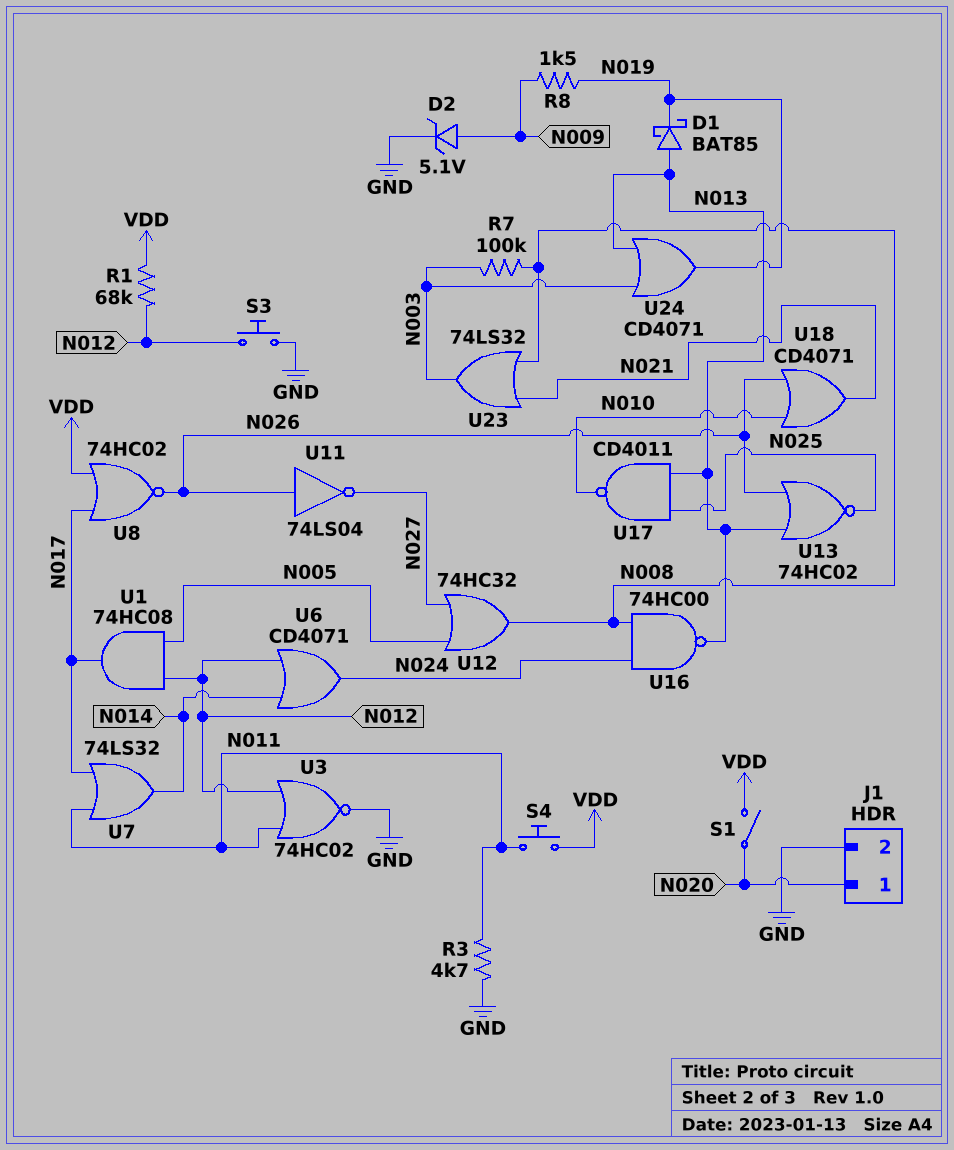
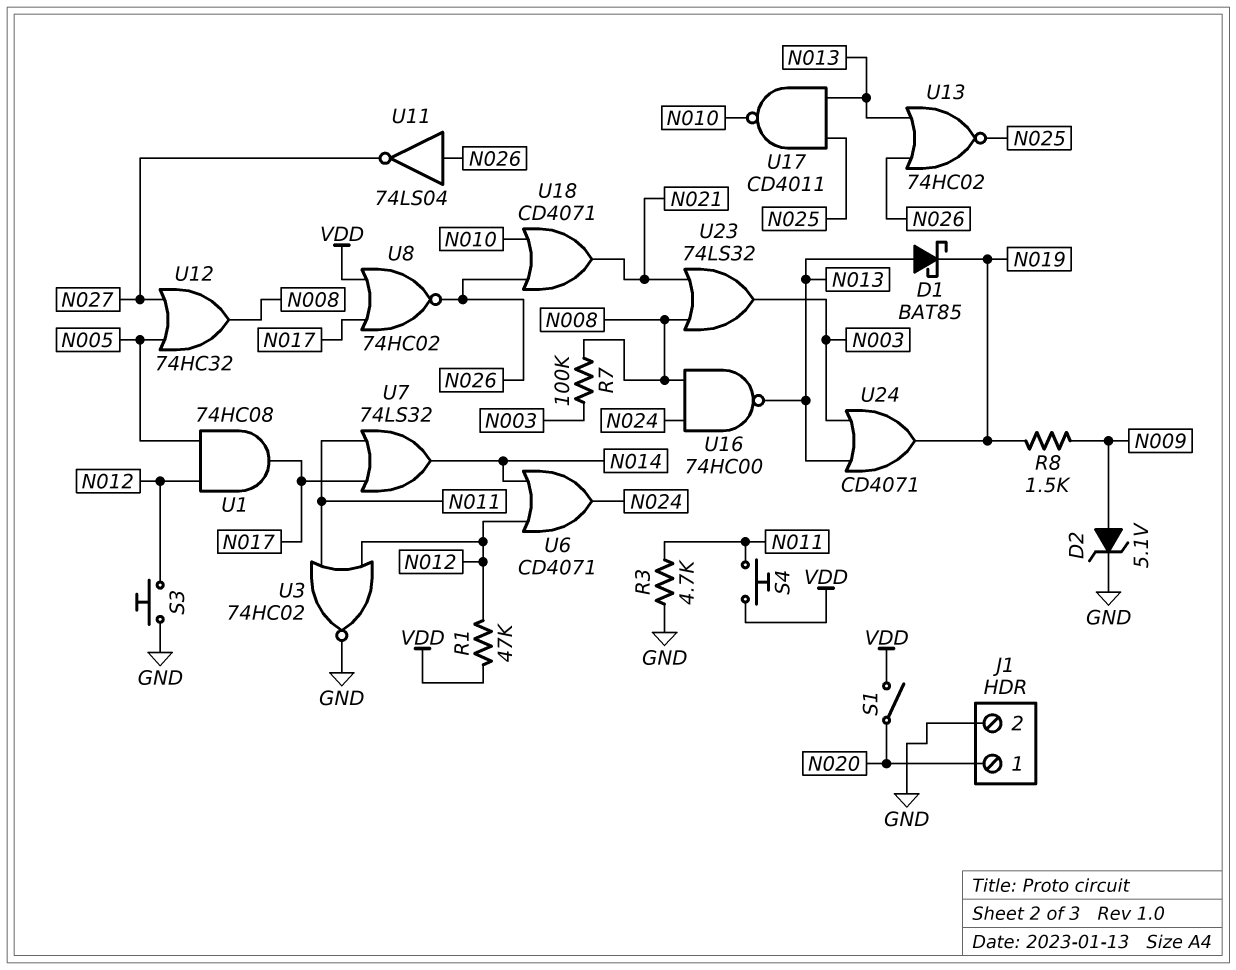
R1: 68k (N012, VDD) -> 47k (N012, VDD)

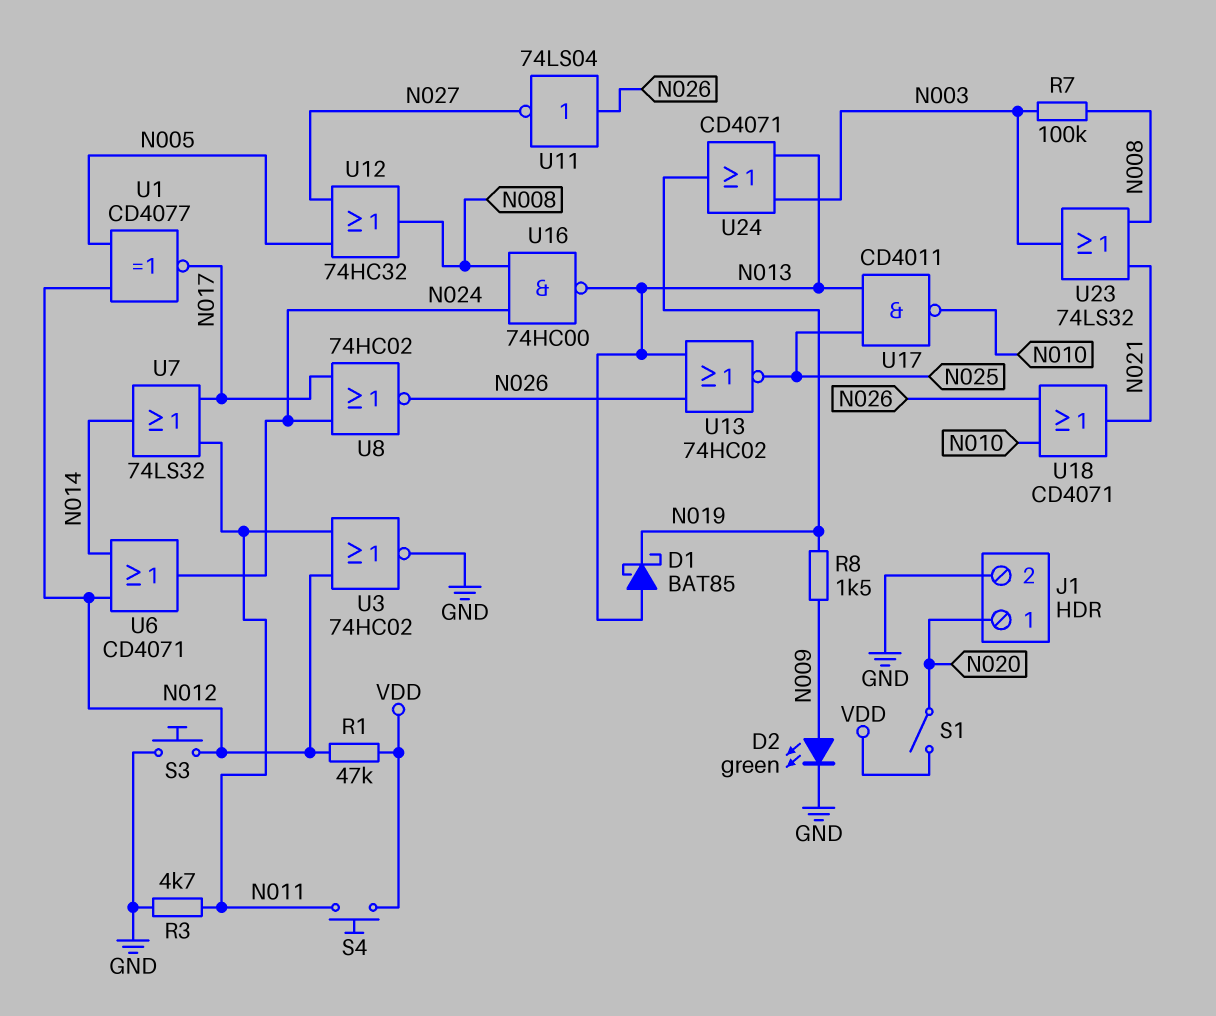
D2: zener 5.1V (A N009, K GND) -> LED green (A N009, K GND)
U1: AND 74HC08 (in N005, in N012, out N017) -> XNOR CD4077 (in N005, in N012, out N017)
U8: NOR 74HC02 (in N017, in VDD, out N026) -> NOR 74HC02 (in N017, in N024, out N026)

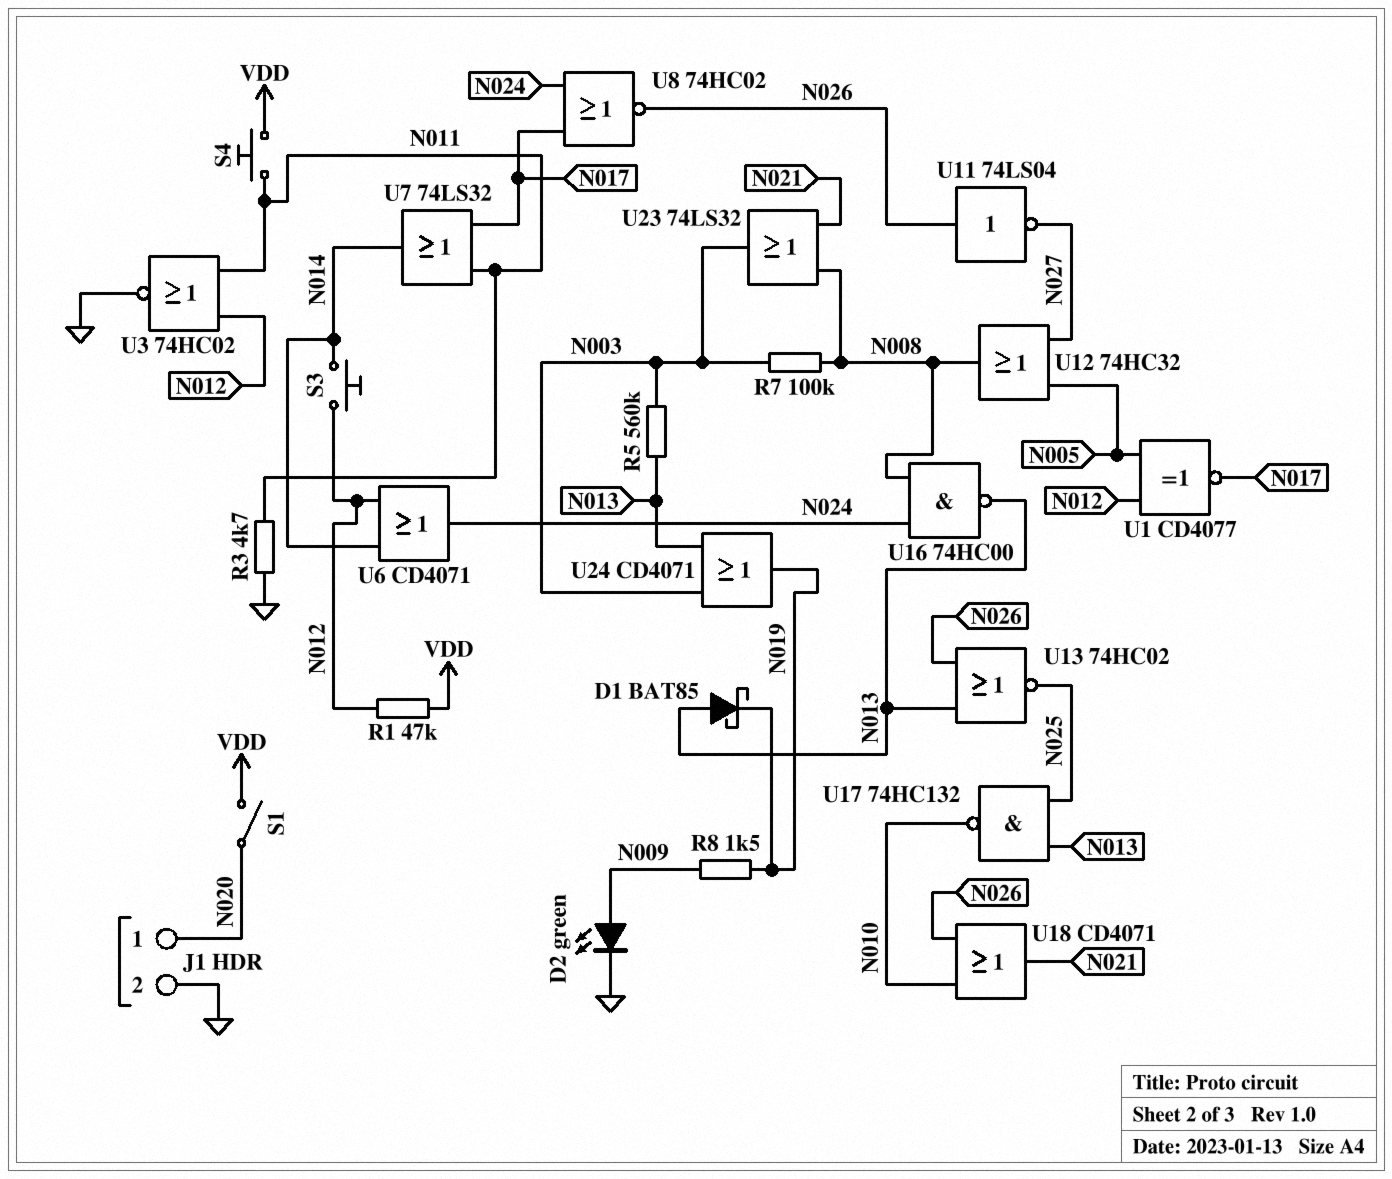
R5: none -> 560k (N003, N013)
S3: button (GND, N012) -> button (N012, N014)
U17: NAND CD4011 (in N013, in N025, out N010) -> NAND 74HC132 (in N013, in N025, out N010)

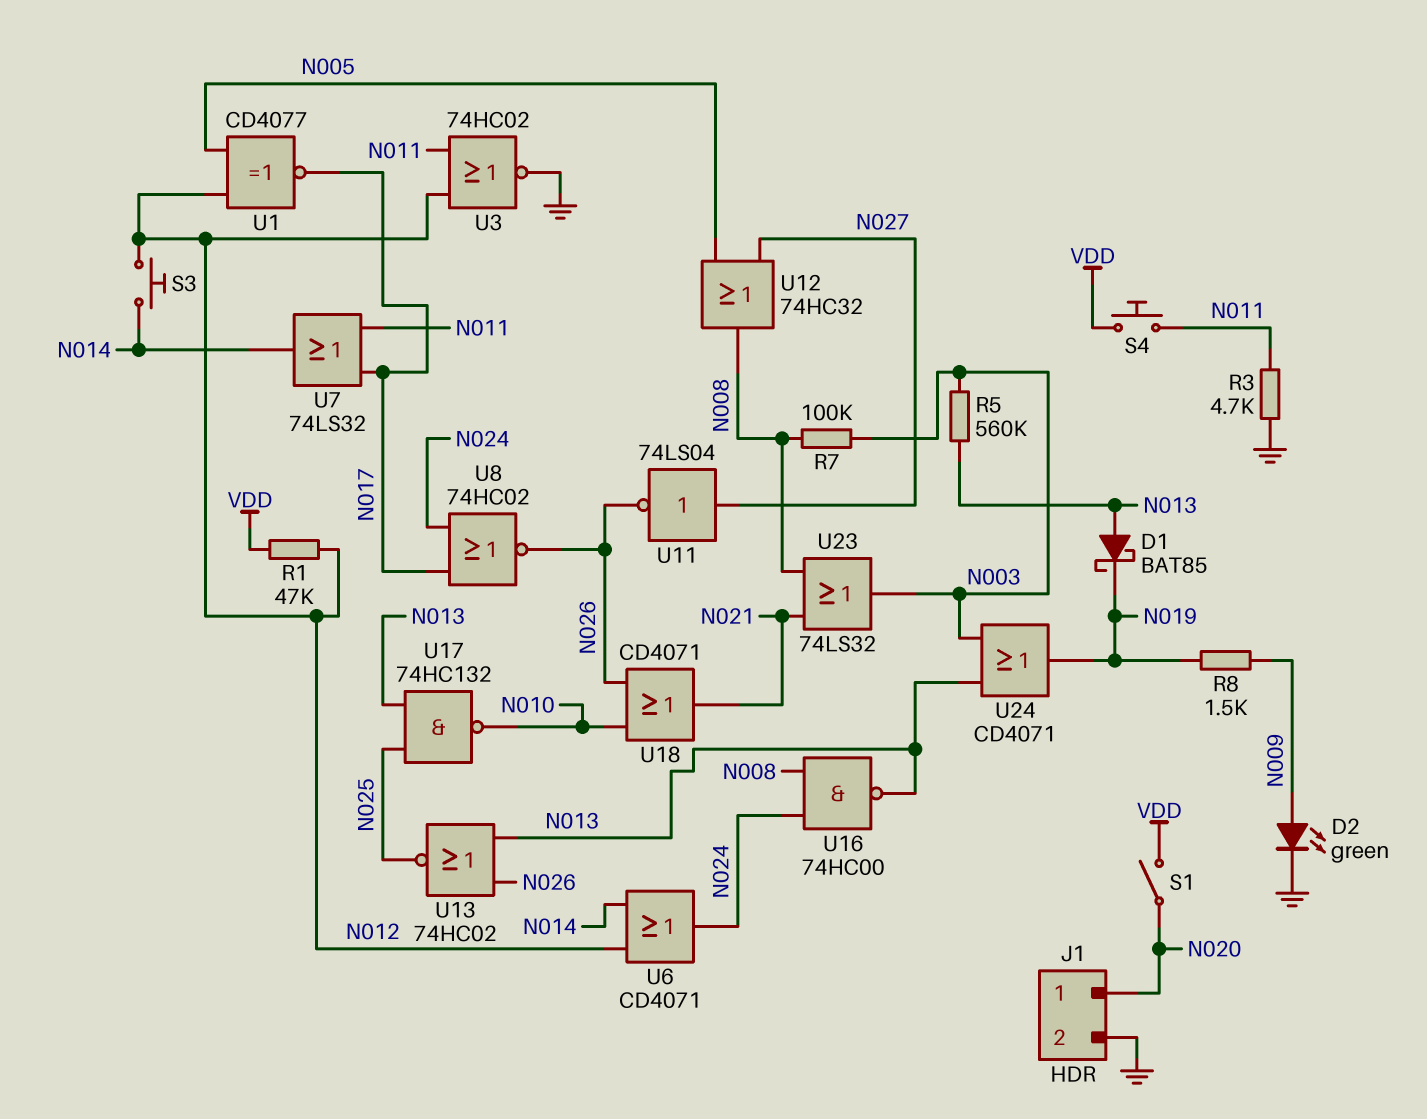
U11: NOT 74LS04 (in N026, out N027) -> NOT 74LS04 (in N027, out N026)

